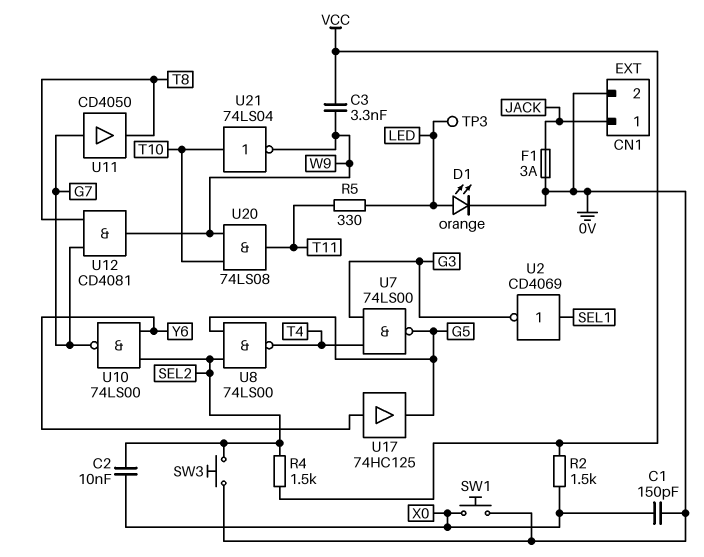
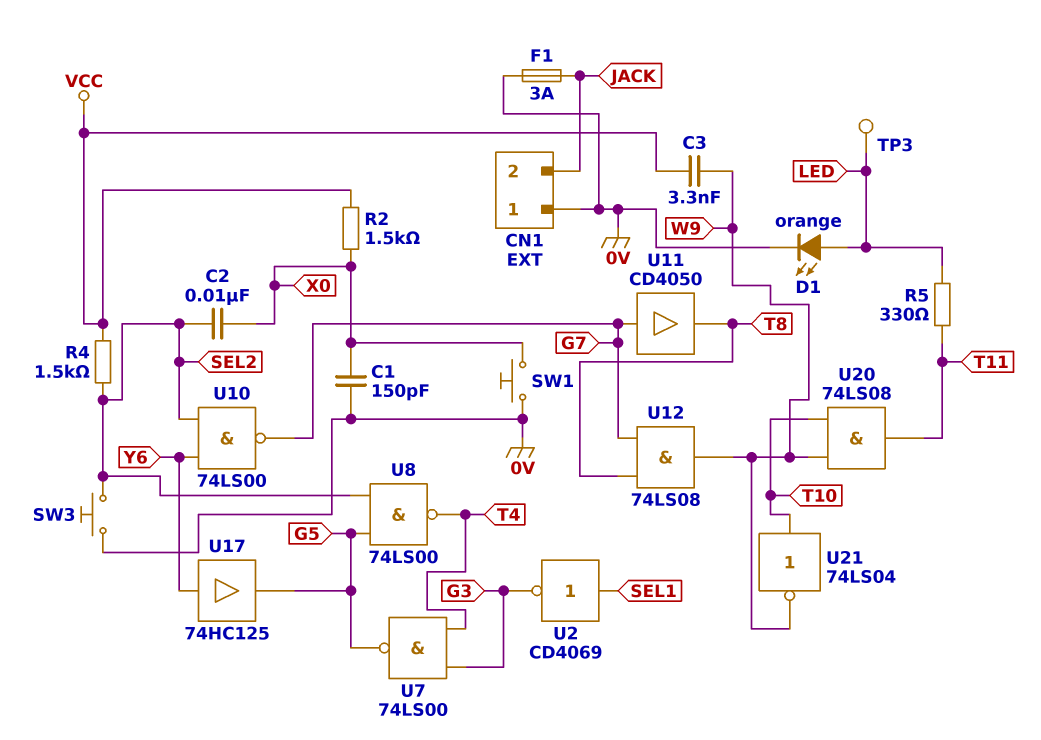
CN1 pin 1: JACK -> 0V
CN1 pin 2: 0V -> JACK
U12: AND CD4081 (in G7, in T8, out W9) -> AND 74LS08 (in G7, in T8, out W9)

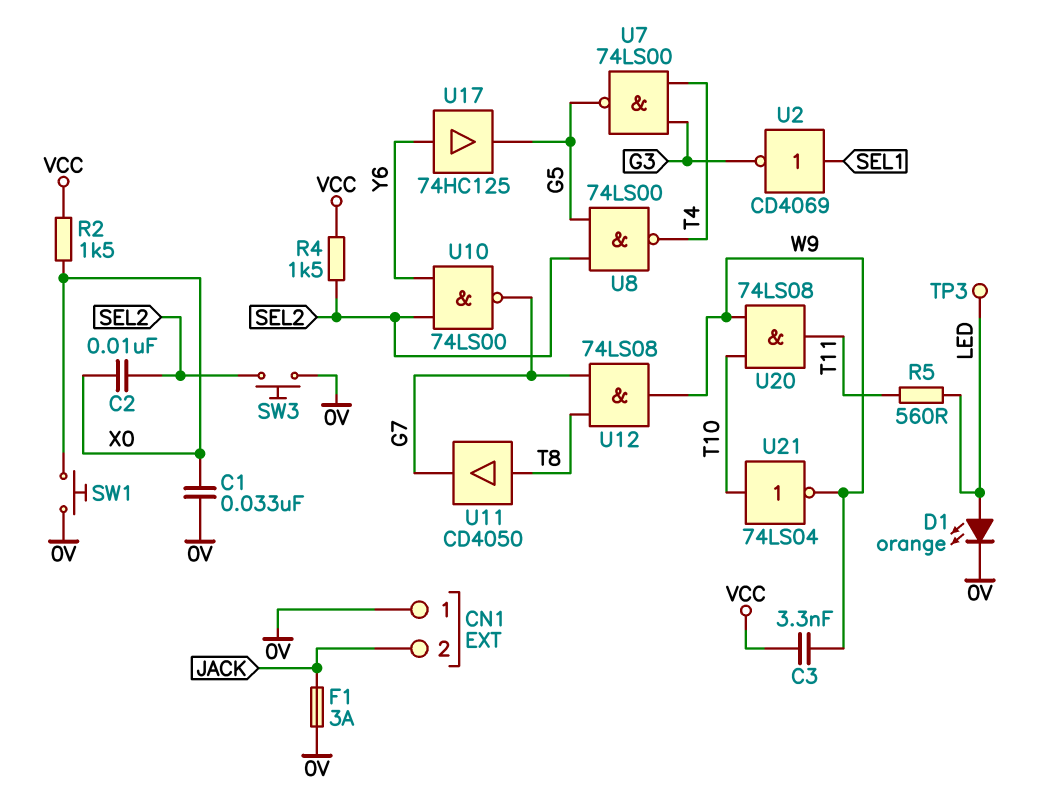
C1: 150pF (0V, X0) -> 33nF (0V, X0)
R5: 330 (LED, T11) -> 560 (LED, T11)
U11: buffer CD4050 (in G7, out T8) -> buffer CD4050 (in T8, out G7)

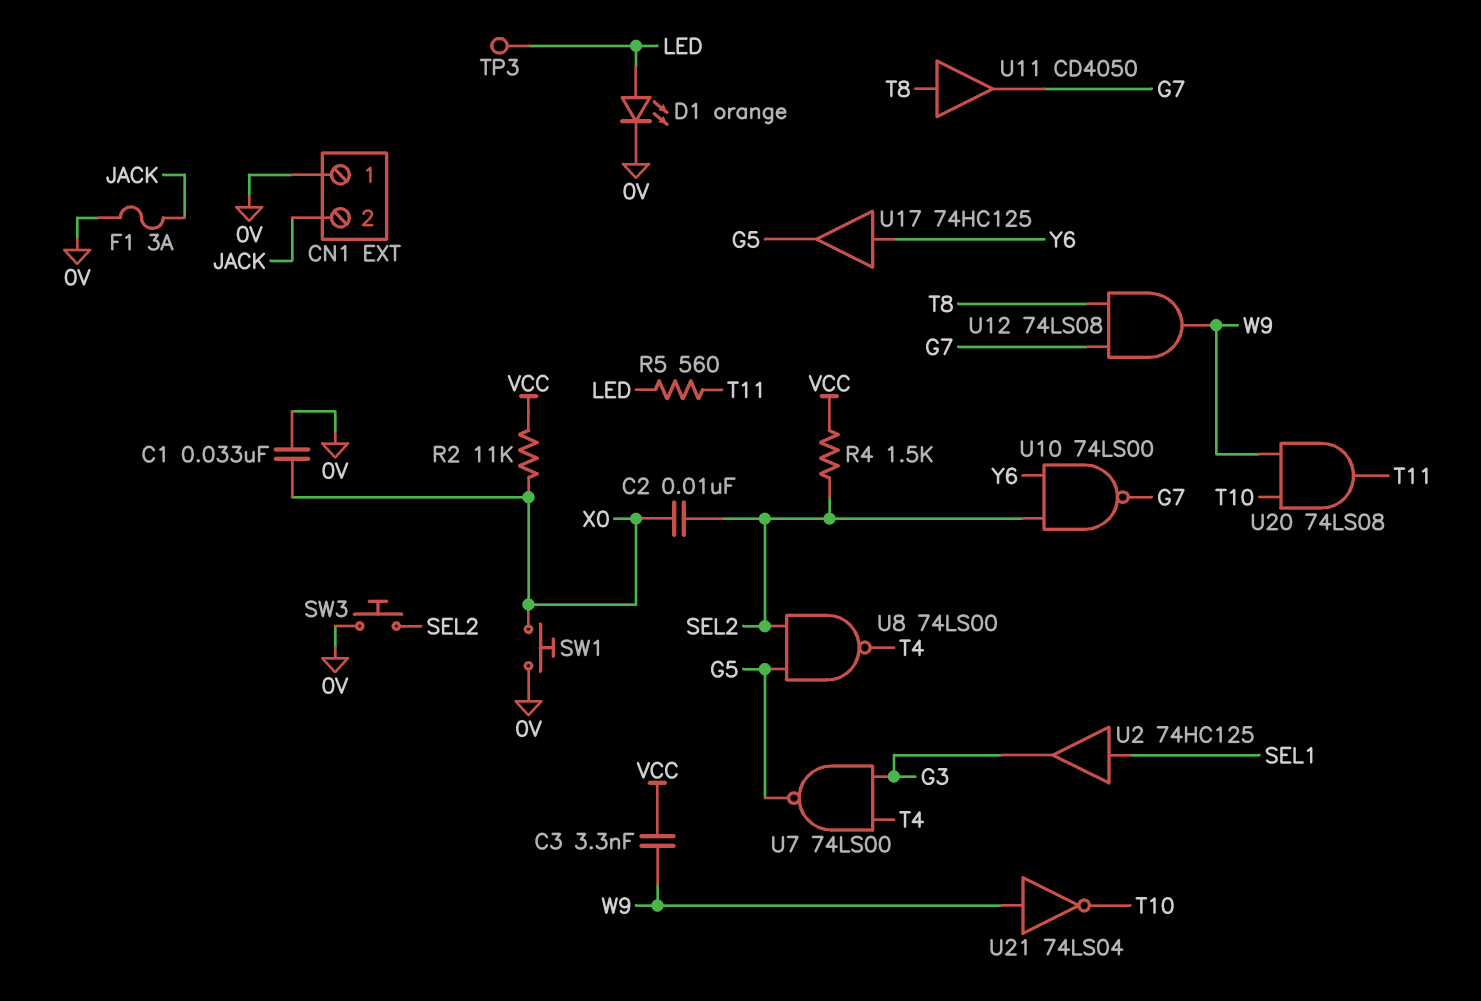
R2: 1.5k (VCC, X0) -> 11k (VCC, X0)
U2: NOT CD4069 (in SEL1, out G3) -> buffer 74HC125 (in SEL1, out G3)
U21: NOT 74LS04 (in T10, out W9) -> NOT 74LS04 (in W9, out T10)

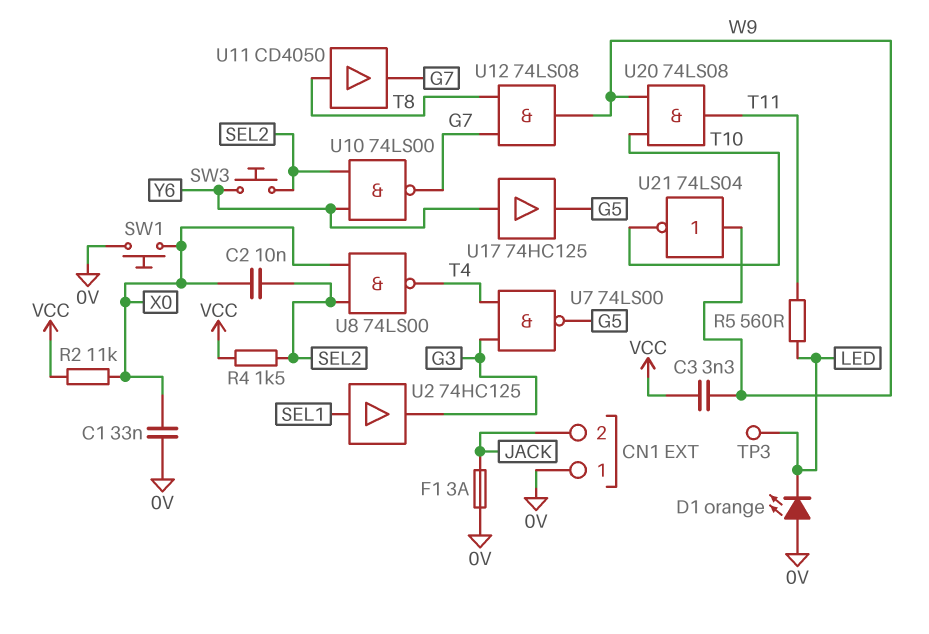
D1: LED orange (A LED, K 0V) -> LED orange (A 0V, K LED)
SW3: button (0V, SEL2) -> button (SEL2, Y6)
U8: NAND 74LS00 (in G5, in SEL2, out T4) -> NAND 74LS00 (in SEL2, in X0, out T4)

